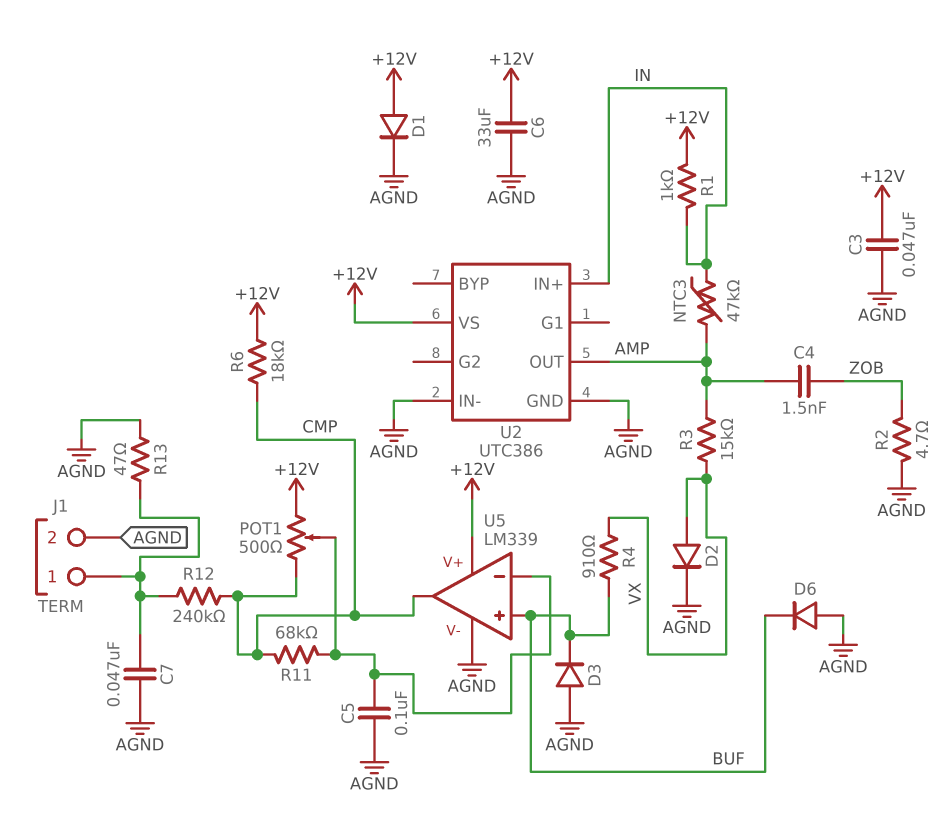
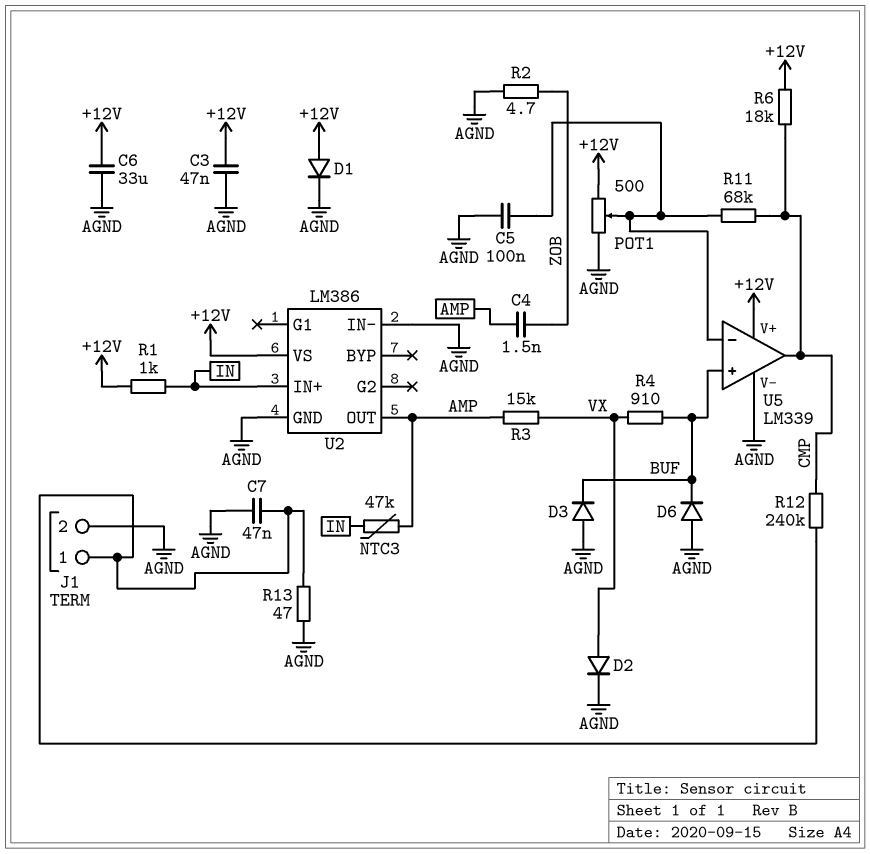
POT1: 500 (+12V, CMP, wiper U5/in-) -> 500 (+12V, AGND, wiper U5/in-)
U2: UTC386 -> LM386

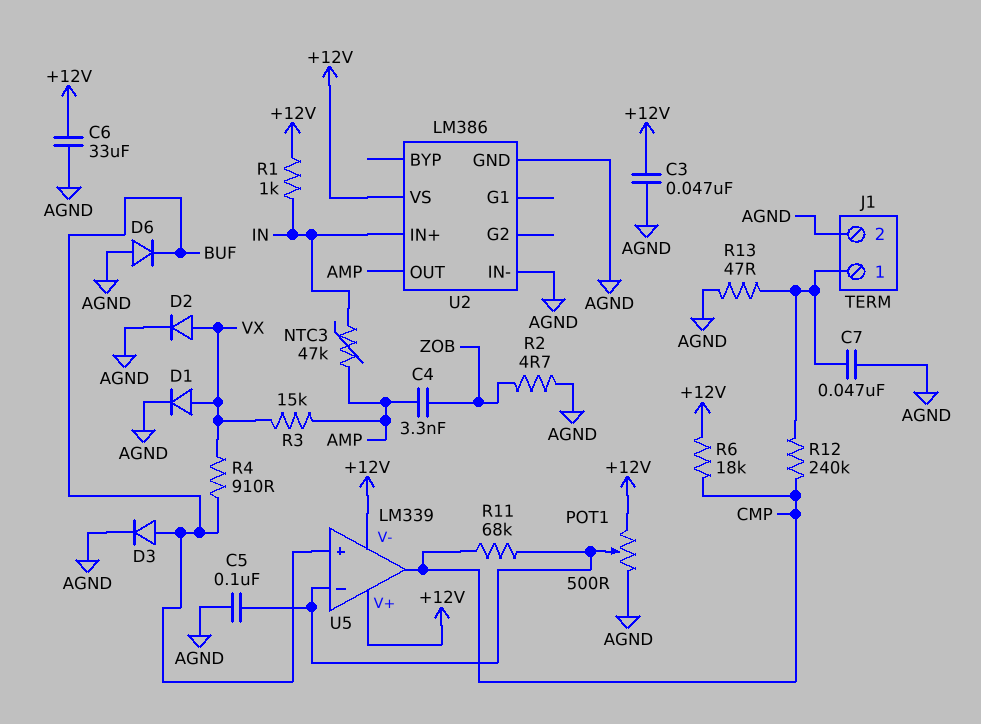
C4: 1.5nF (AMP, ZOB) -> 3.3nF (AMP, ZOB)
D1: diode (A +12V, K AGND) -> diode (A VX, K AGND)
D3: diode (A AGND, K BUF) -> diode (A BUF, K AGND)
U5 pin V-: AGND -> +12V

